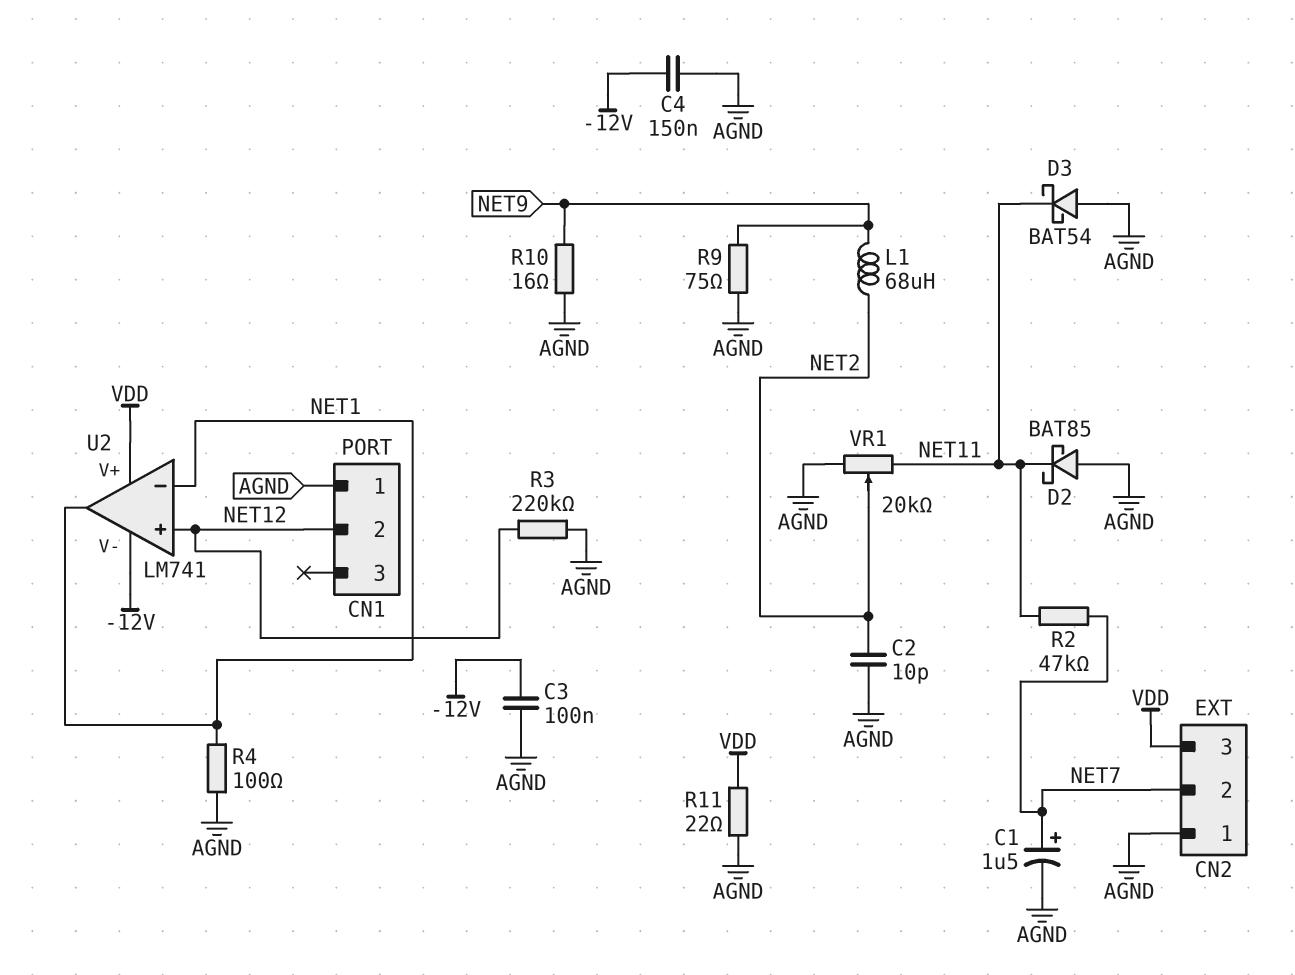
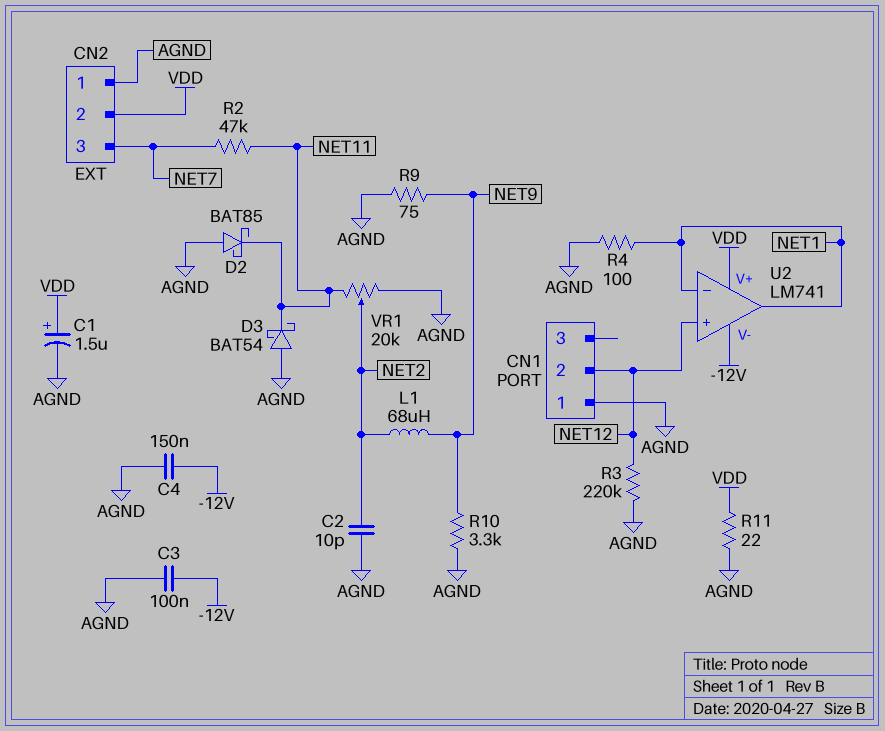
C1: 1.5uF (plus NET7, minus AGND) -> 1.5uF (plus VDD, minus AGND)
CN2 pin 2: NET7 -> VDD
CN2 pin 3: VDD -> NET7
R10: 16 (AGND, NET9) -> 3.3k (AGND, NET9)

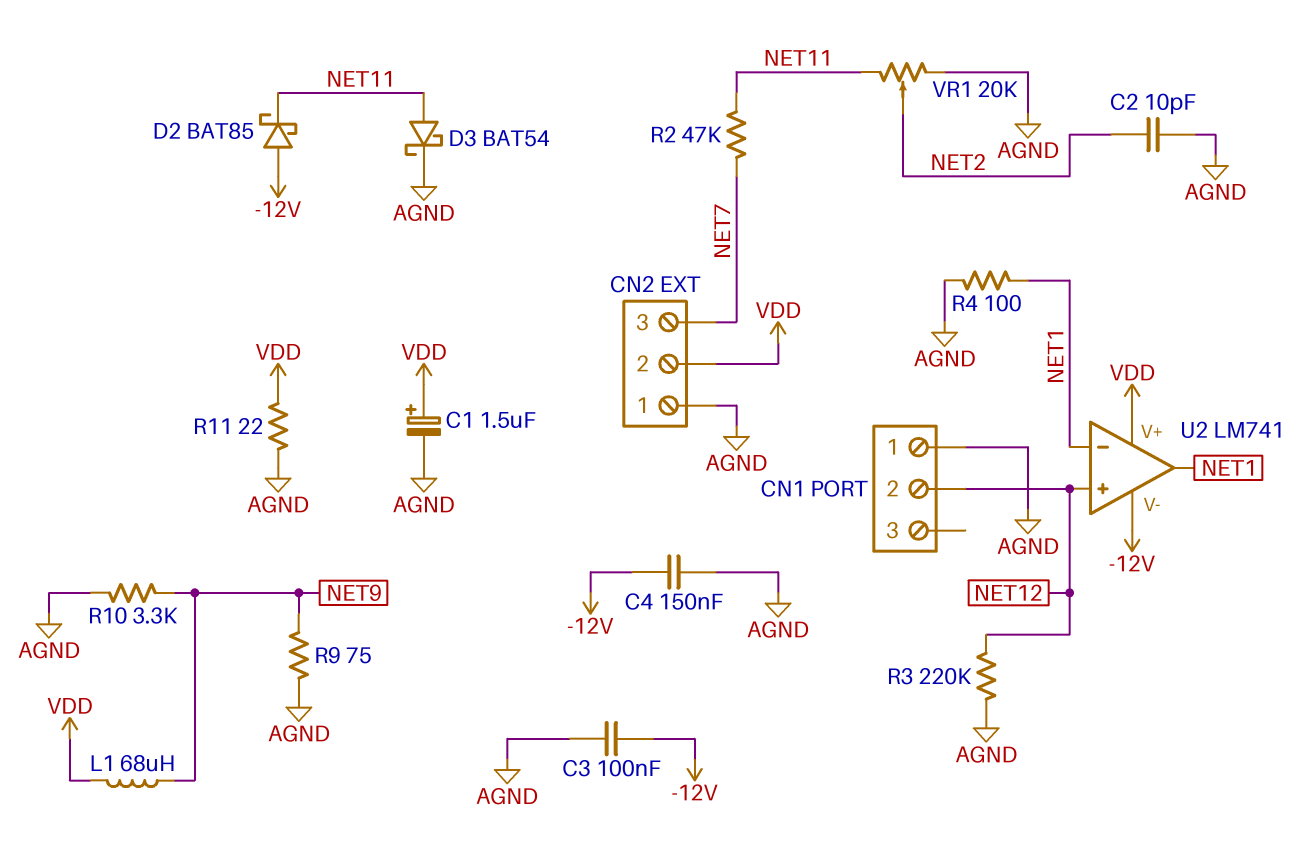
D2: schottky BAT85 (A AGND, K NET11) -> schottky BAT85 (A -12V, K NET11)
D3: schottky BAT54 (A AGND, K NET11) -> schottky BAT54 (A NET11, K AGND)
L1: 68uH (NET2, NET9) -> 68uH (NET9, VDD)

